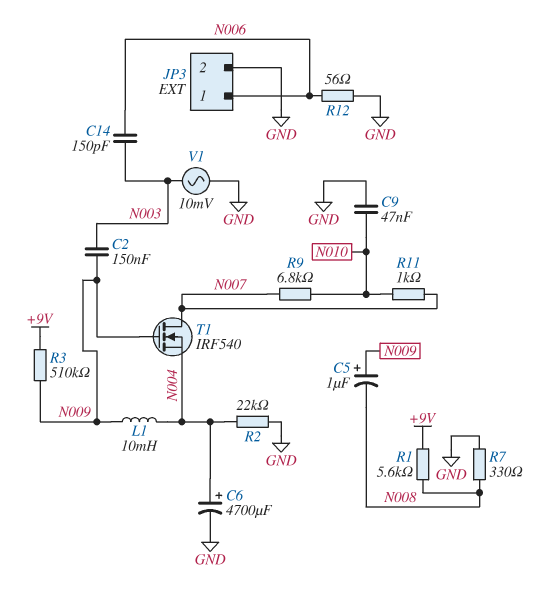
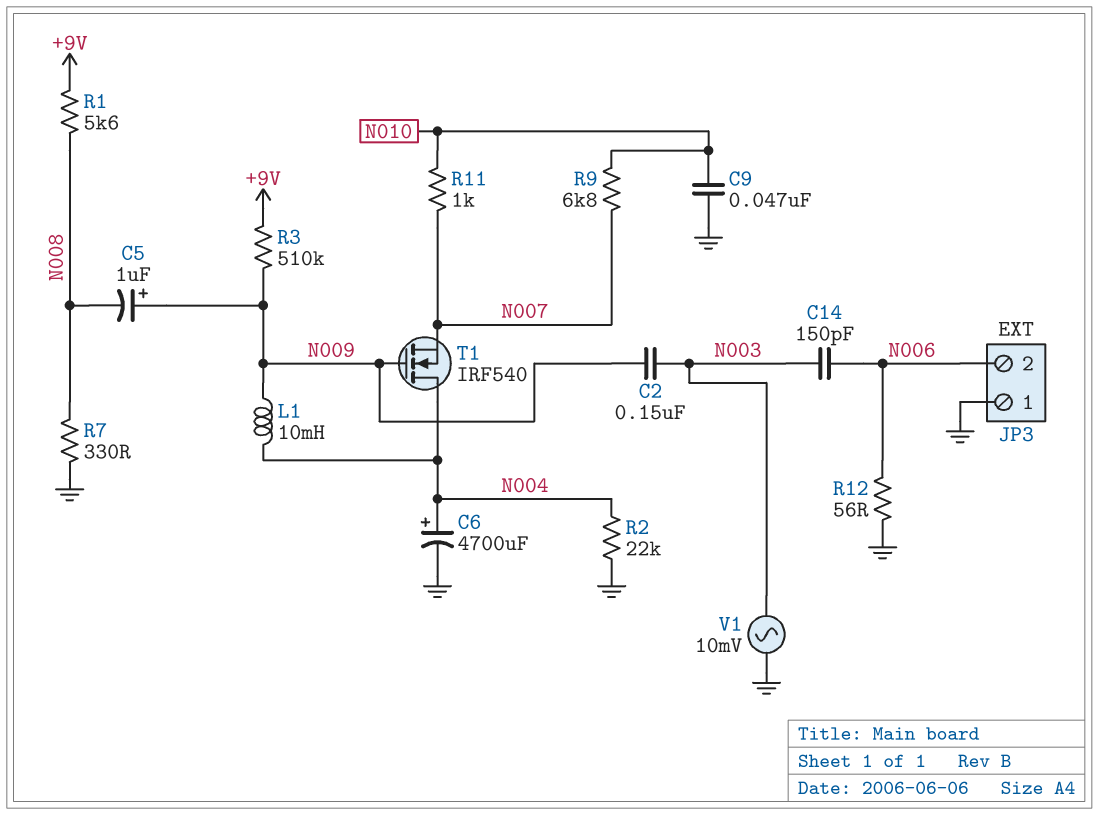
JP3 pin 1: N006 -> GND
JP3 pin 2: GND -> N006
T1: NMOS IRF540 (G N009, D N007, S N004) -> NMOS IRF540 (G N009, D N004, S N007)

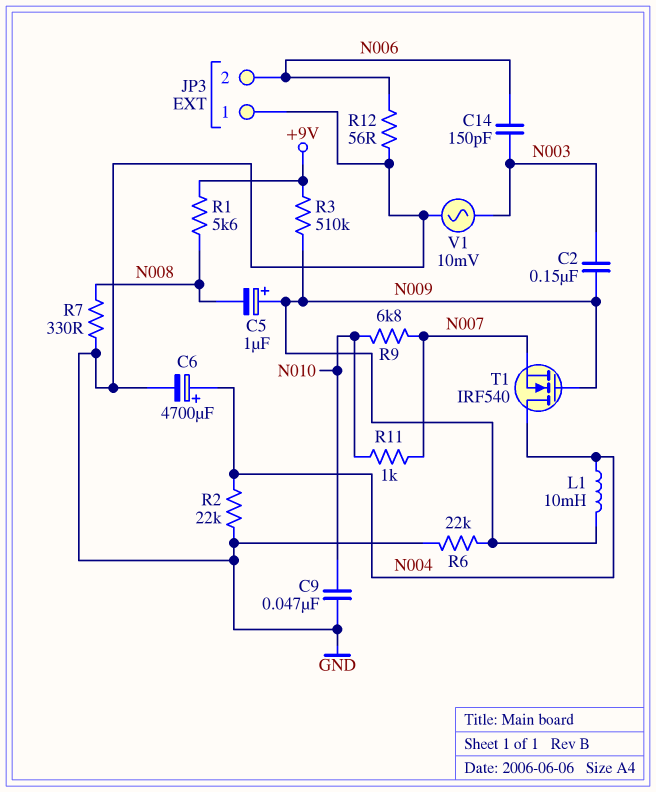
R6: none -> 22k (GND, N009)

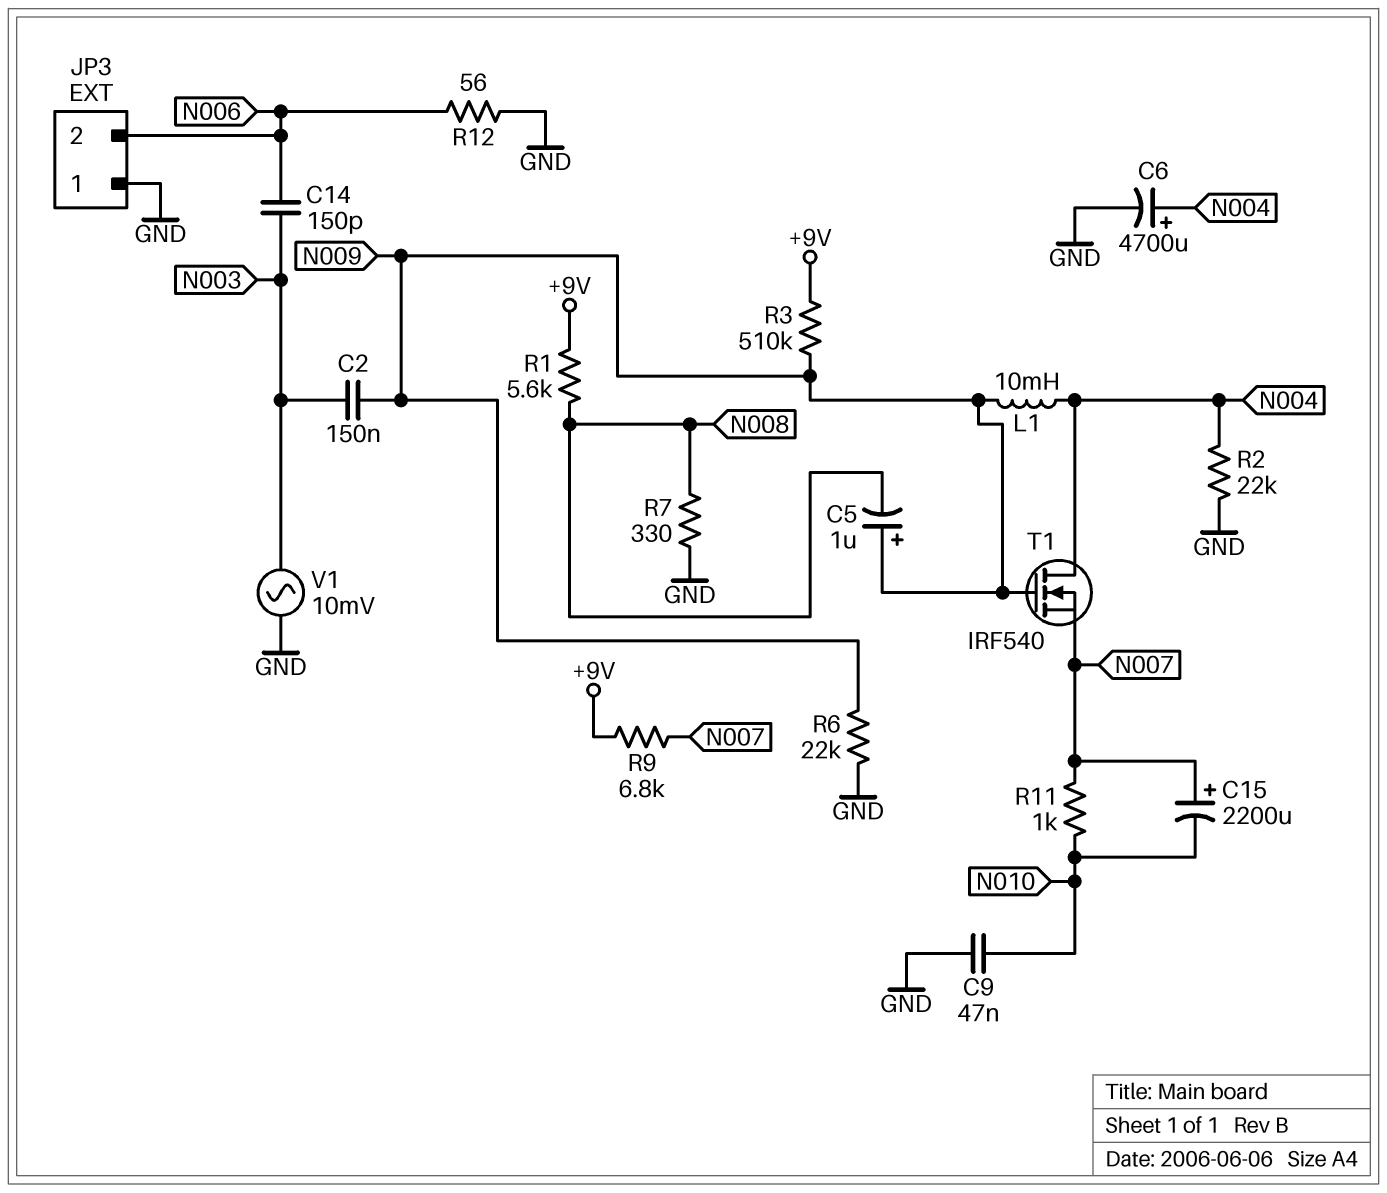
C15: none -> 2200uF (plus N007, minus N010)
R9: 6.8k (N007, N010) -> 6.8k (+9V, N007)

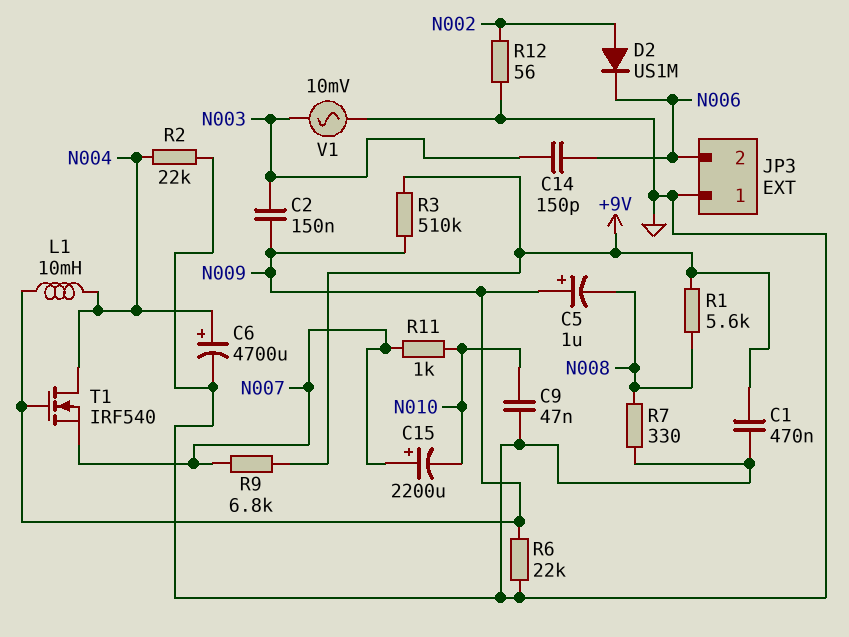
C1: none -> 470nF (+9V, GND)
D2: none -> diode US1M (A N002, K N006)
R12: 56 (GND, N006) -> 56 (GND, N002)

